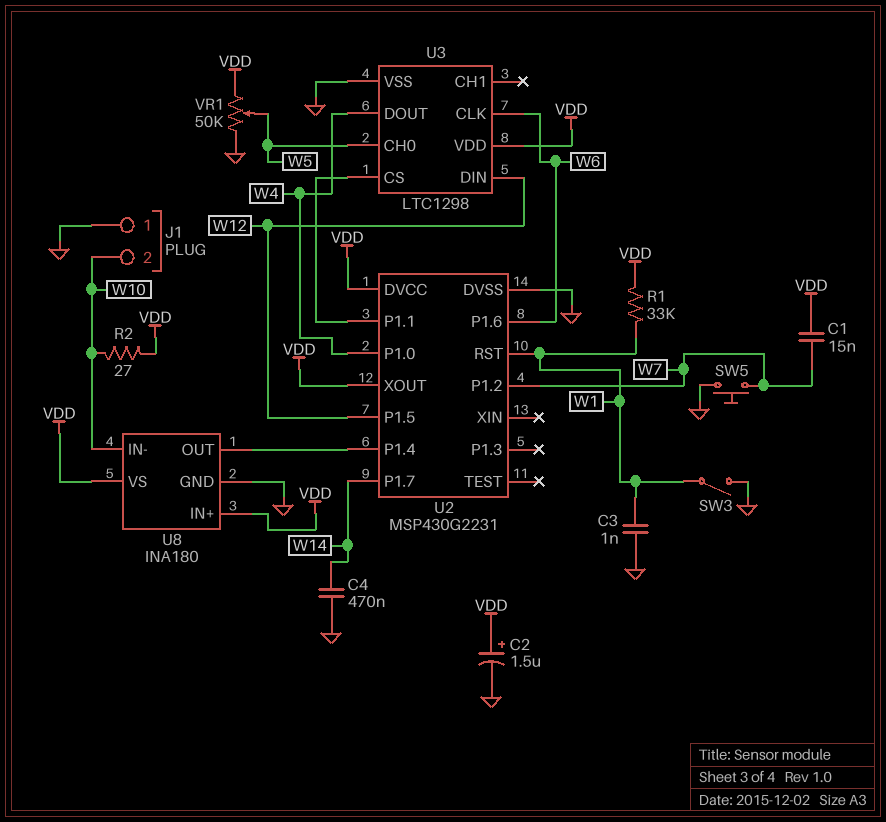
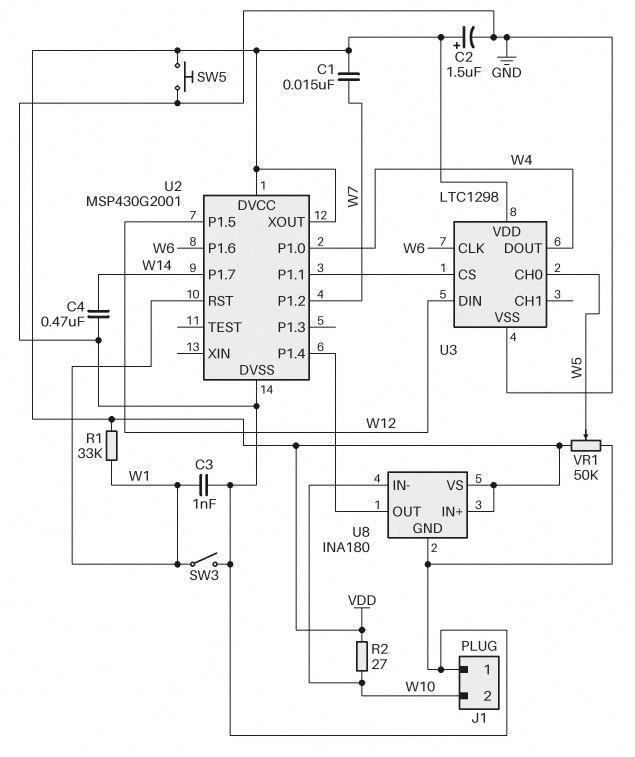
SW5: button (GND, W7) -> button (GND, VDD)
U2: MSP430G2231 -> MSP430G2001

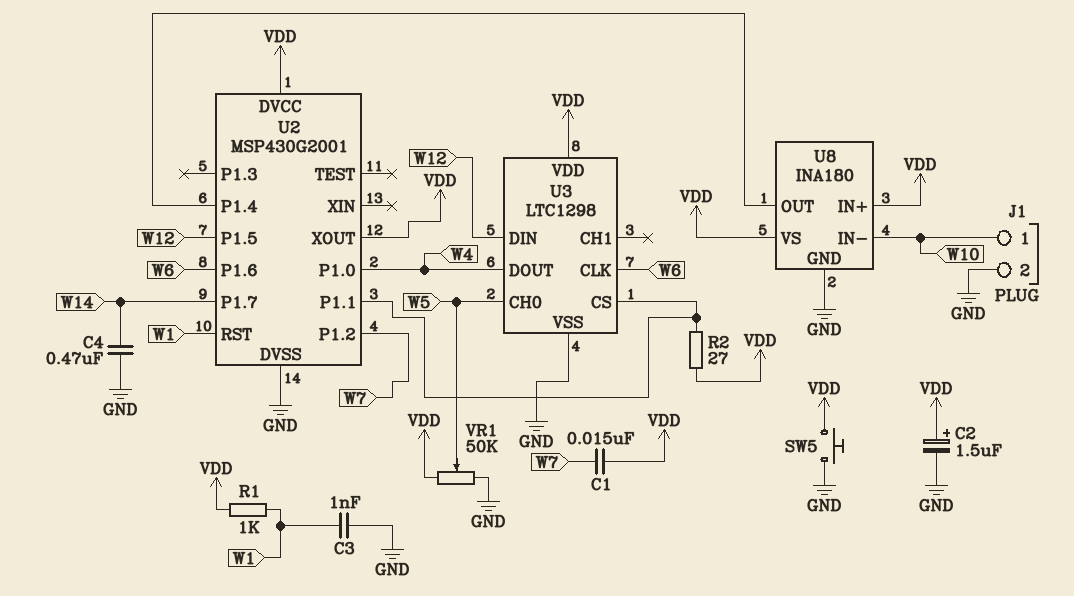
J1 pin 1: GND -> W10
J1 pin 2: W10 -> GND
R1: 33k (VDD, W1) -> 1k (VDD, W1)
R2: 27 (VDD, W10) -> 27 (U2/P1.1, VDD)
SW3: switch (GND, W1) -> none

